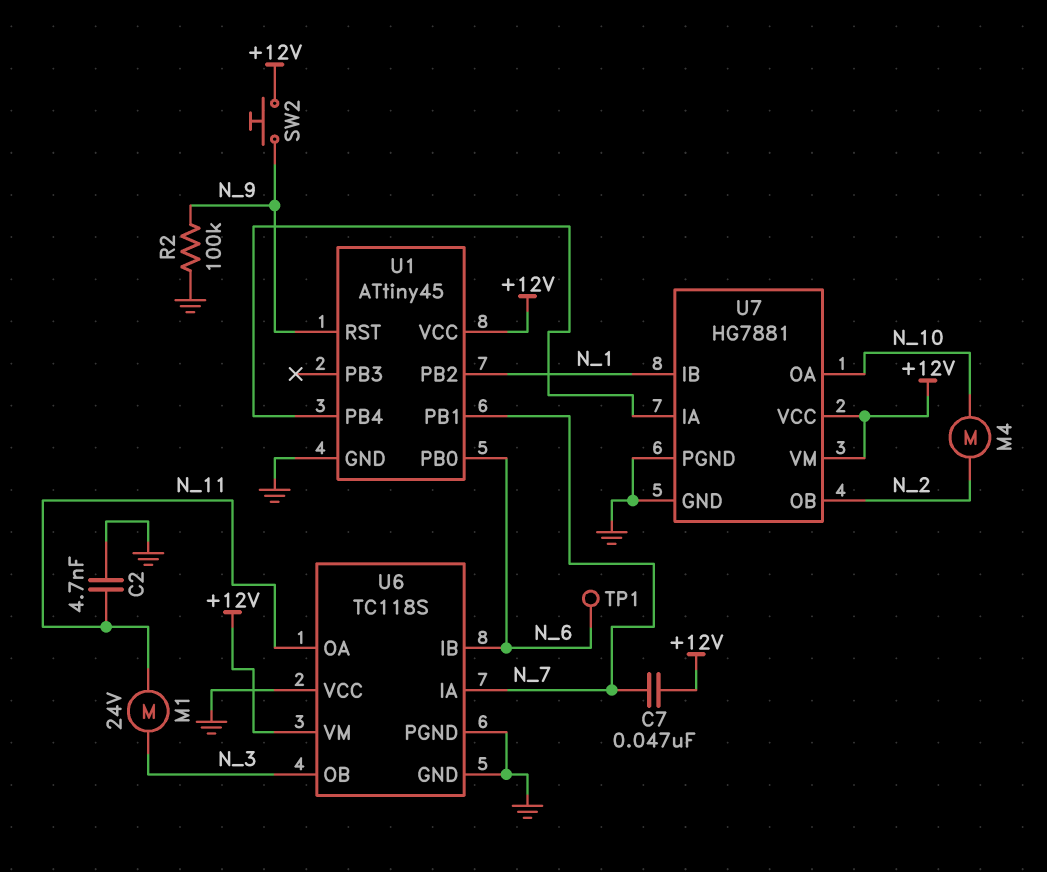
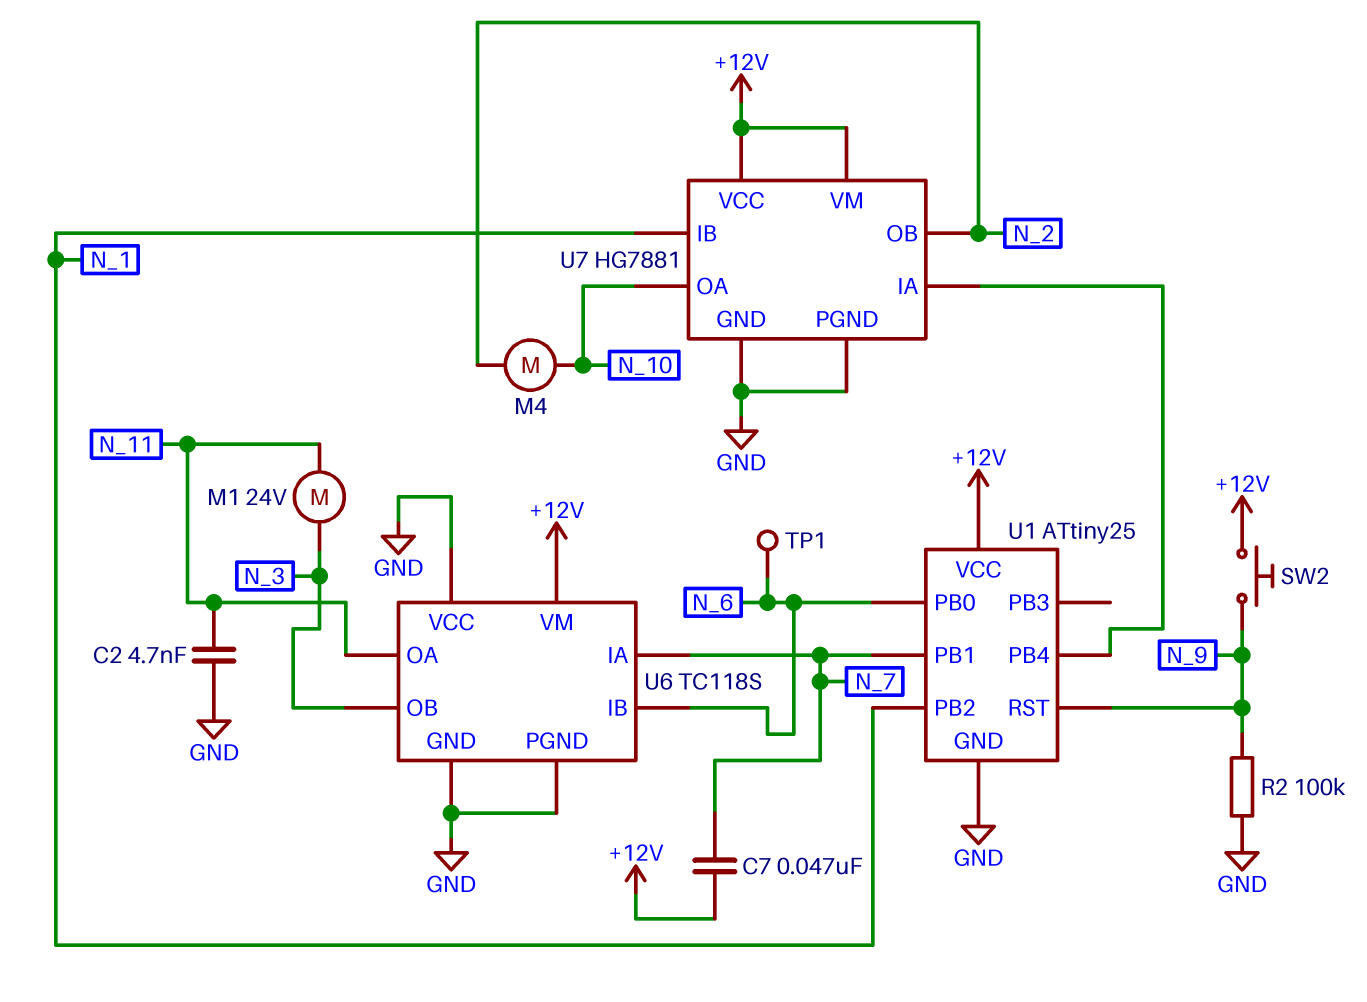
U1: ATtiny45 -> ATtiny25

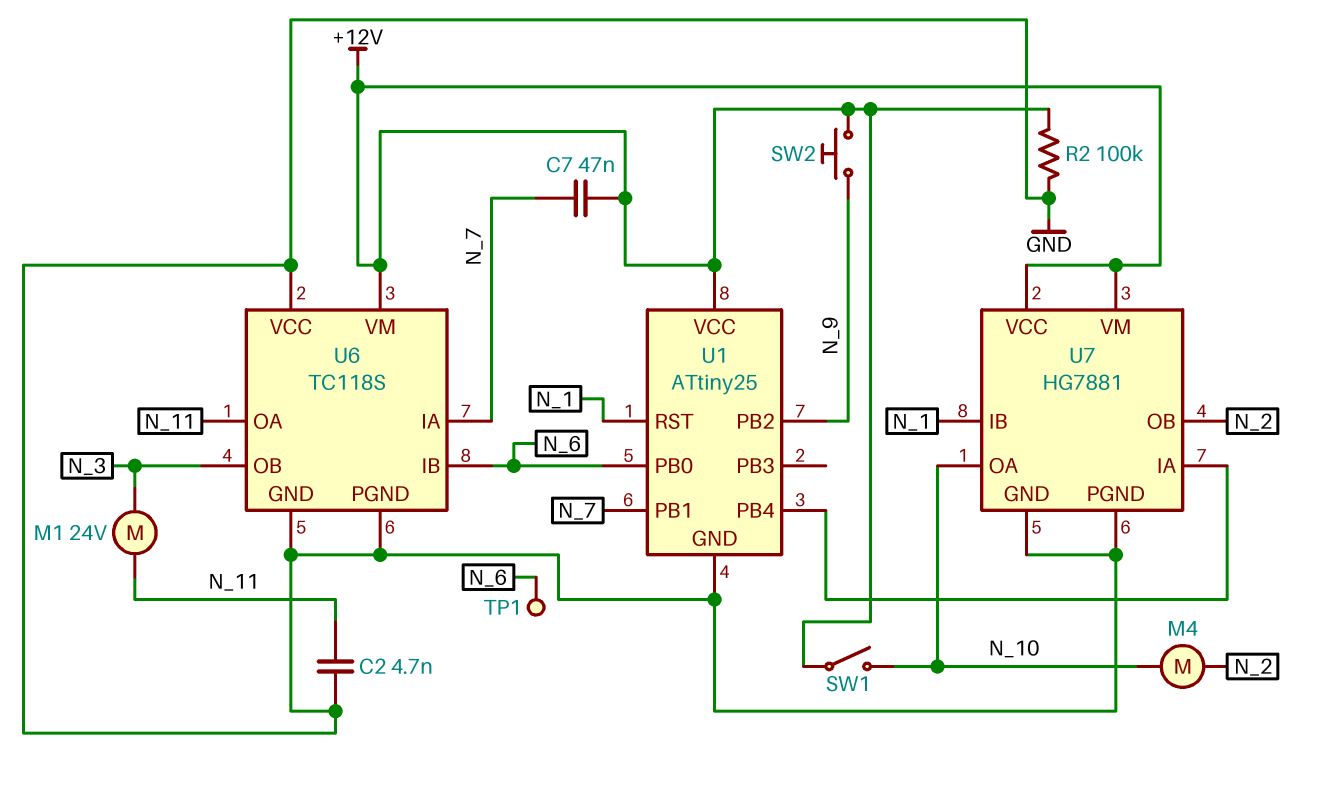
R2: 100k (GND, N_9) -> 100k (+12V, GND)
SW1: none -> switch (+12V, N_10)
U1 pin PB2: N_1 -> N_9
U1 pin RST: N_9 -> N_1

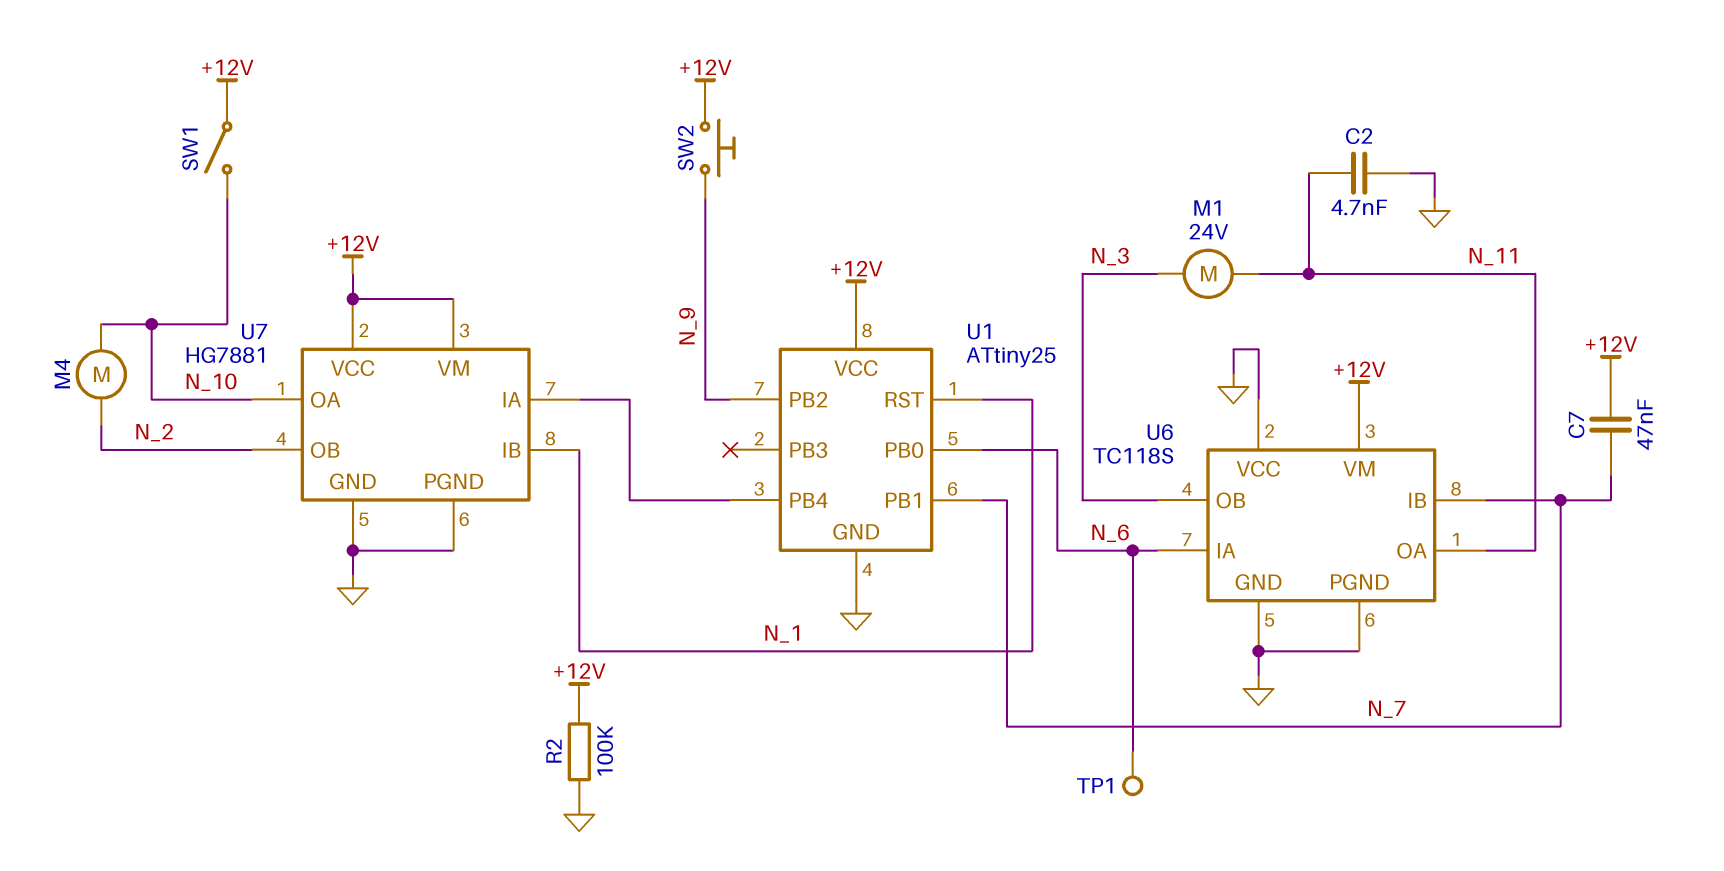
U6 pin IA: N_7 -> N_6
U6 pin IB: N_6 -> N_7

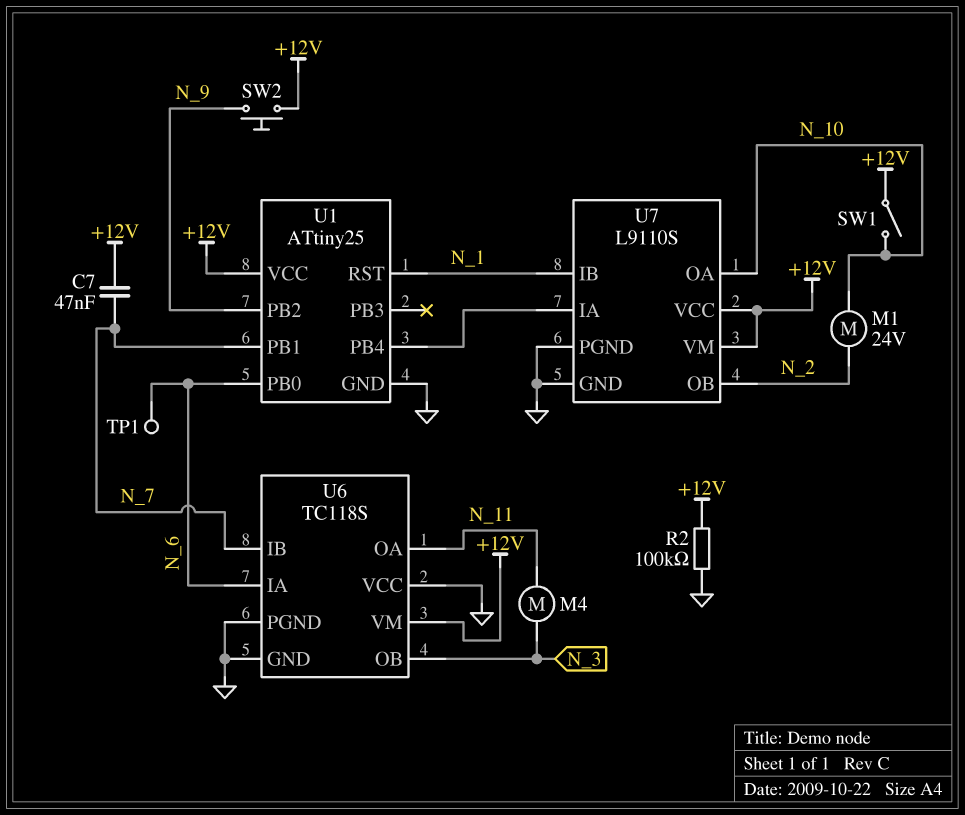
C2: 4.7nF (GND, N_11) -> none
M1: motor 24V (N_3, N_11) -> motor 24V (N_2, N_10)
M4: motor (N_2, N_10) -> motor (N_3, N_11)
U7: HG7881 -> L9110S

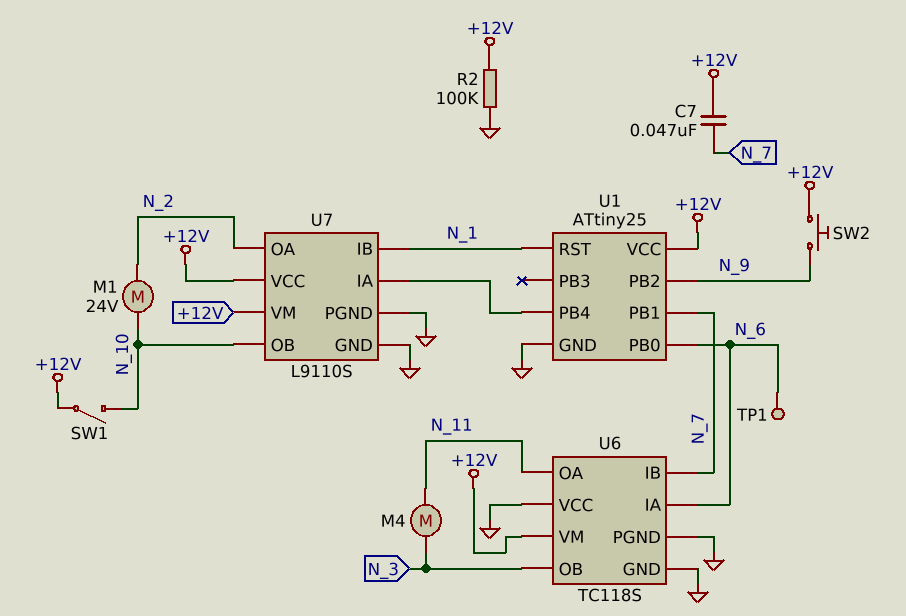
U7 pin OA: N_10 -> N_2
U7 pin OB: N_2 -> N_10

